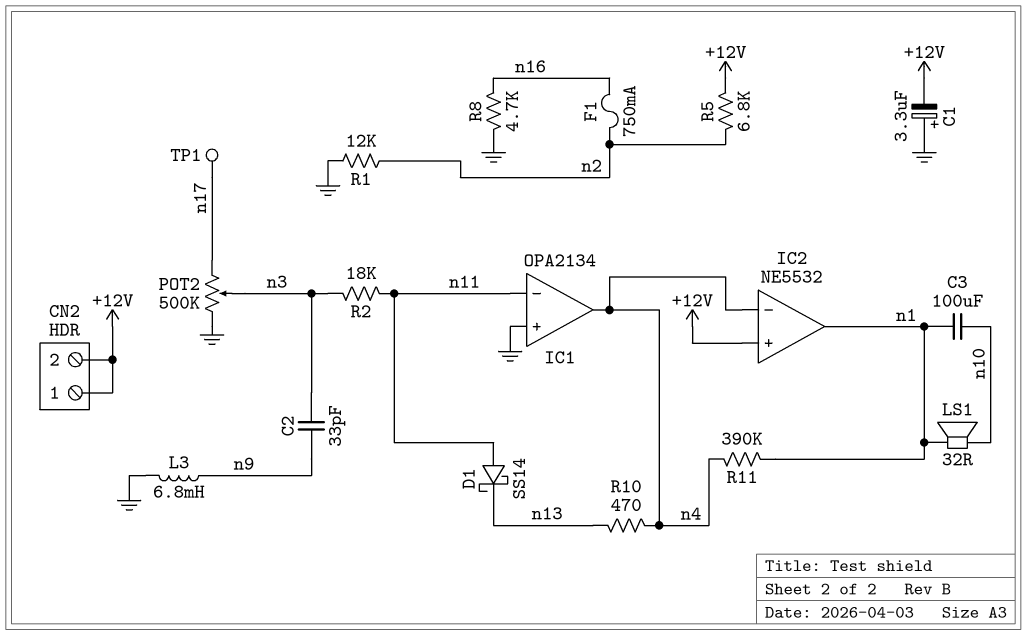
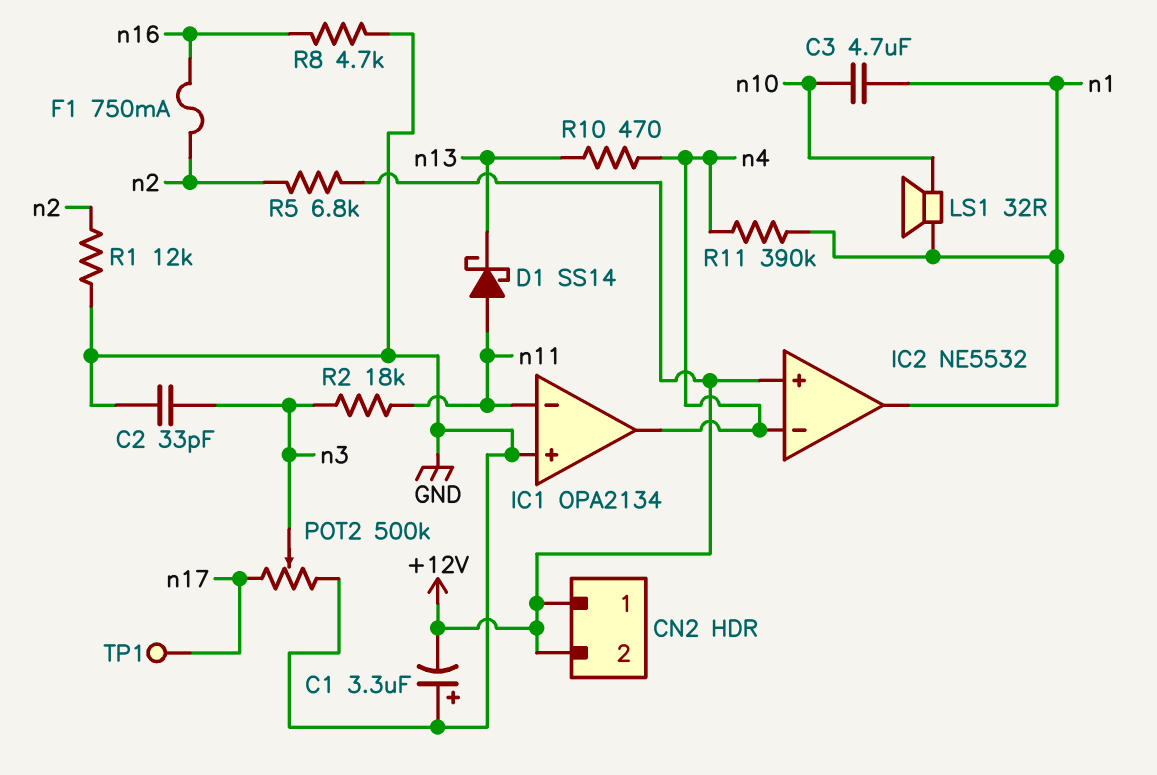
C2: 33pF (n3, n9) -> 33pF (GND, n3)
C3: 100uF (n1, n10) -> 4.7uF (n1, n10)
L3: 6.8mH (GND, n9) -> none

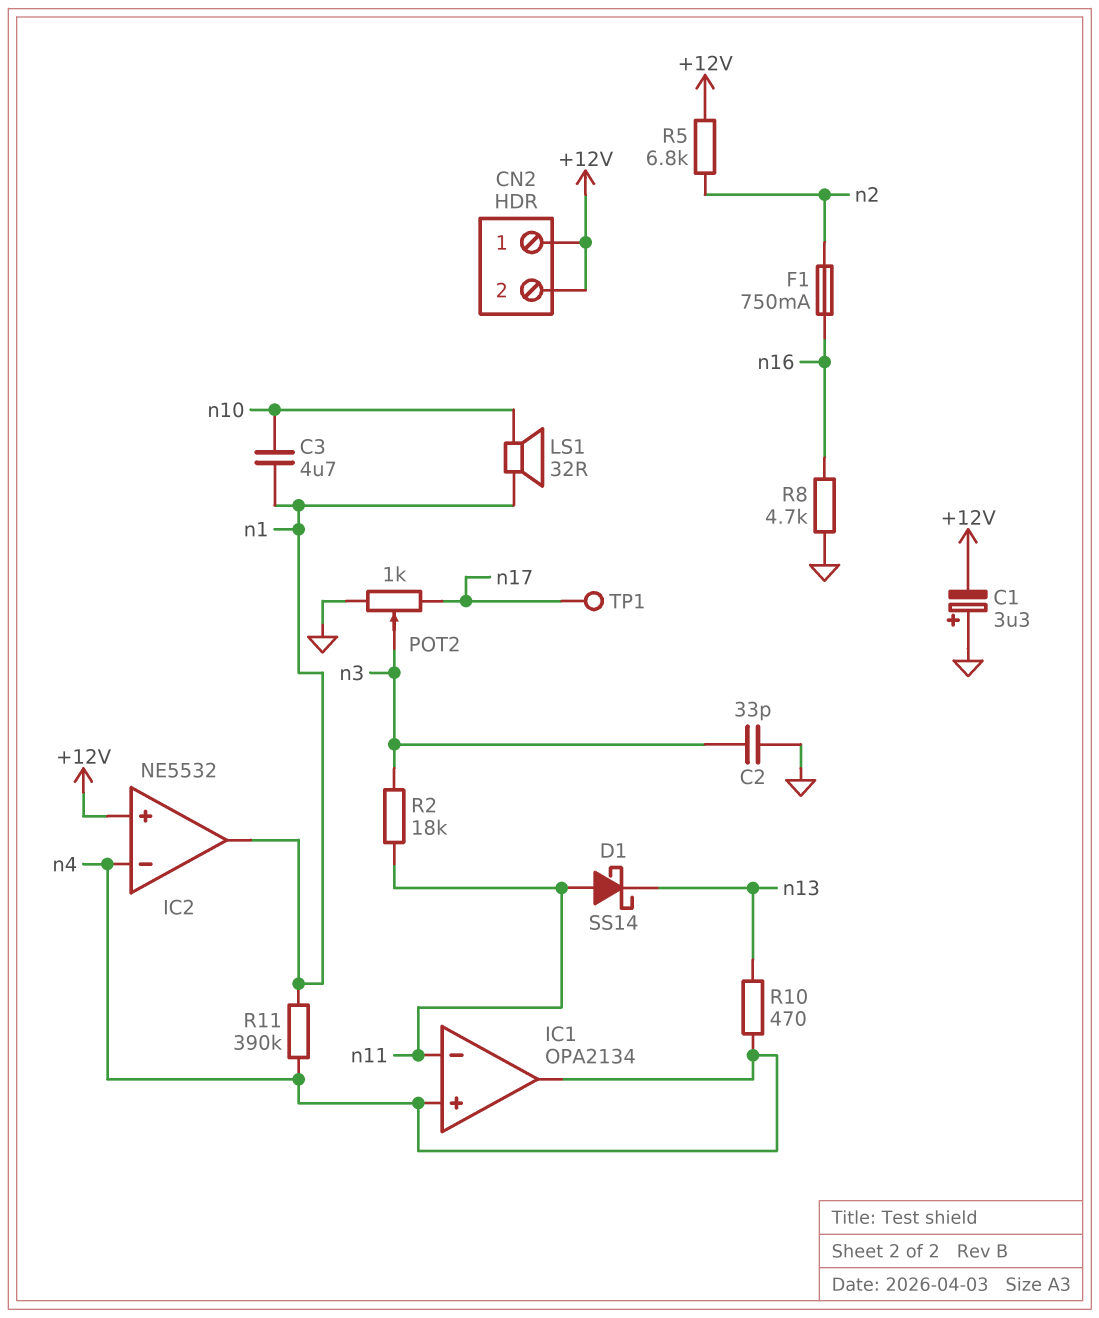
IC1 pin in+: GND -> n4
POT2: 500k (GND, n17, wiper n3) -> 1k (GND, n17, wiper n3)
R1: 12k (GND, n2) -> none

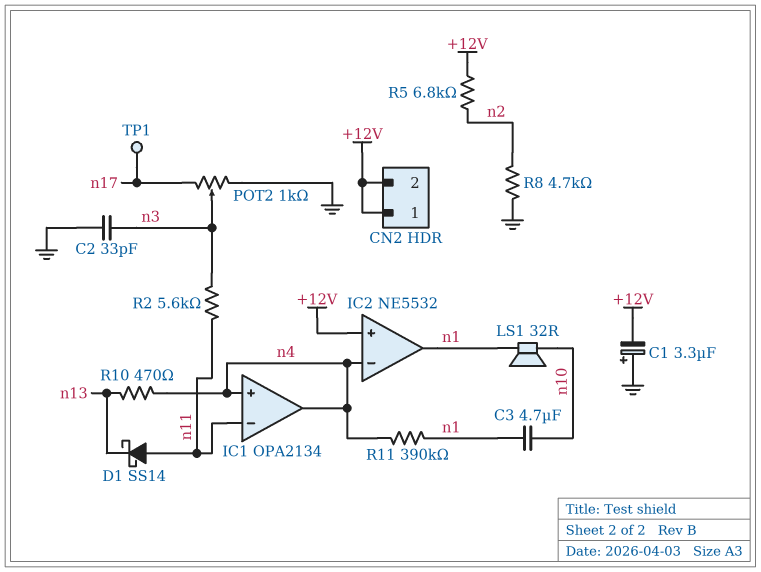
F1: 750mA (n2, n16) -> none
R2: 18k (n3, n11) -> 5.6k (n3, n11)
R8: 4.7k (GND, n16) -> 4.7k (GND, n2)

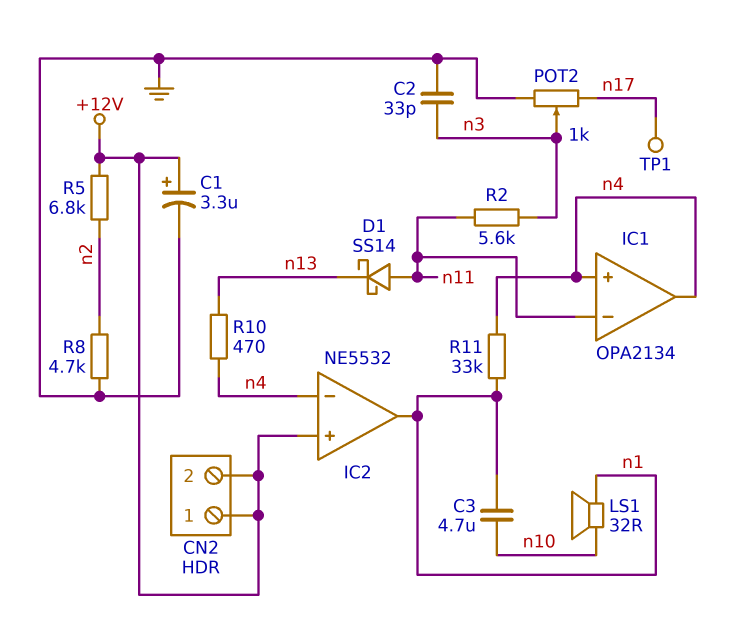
C1: 3.3uF (plus GND, minus +12V) -> 3.3uF (plus +12V, minus GND)
R11: 390k (n1, n4) -> 33k (n1, n4)

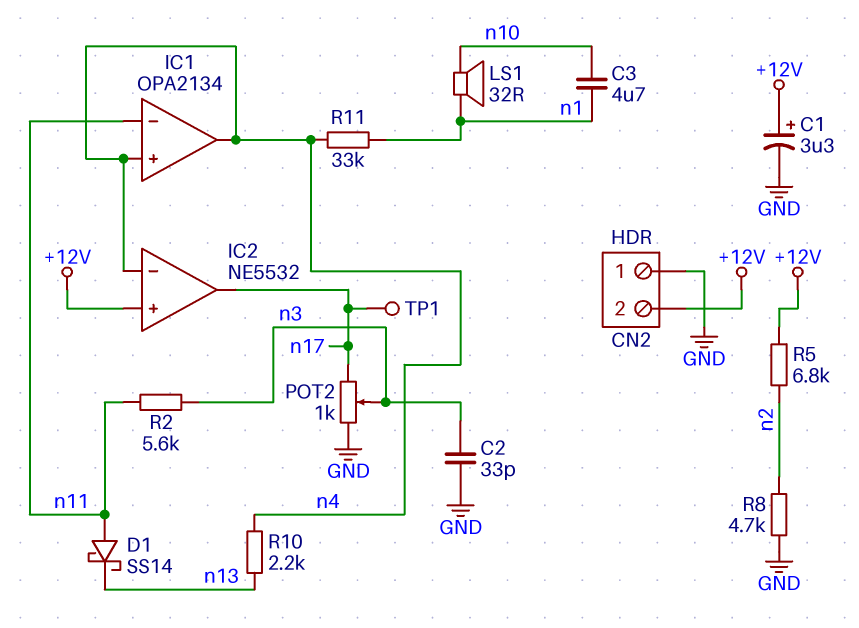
CN2 pin 1: +12V -> GND
IC2 pin out: n1 -> n17
R10: 470 (n4, n13) -> 2.2k (n4, n13)

